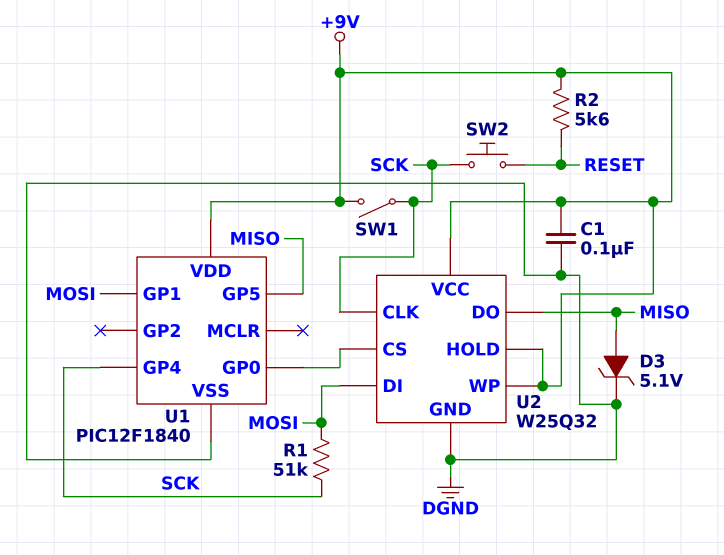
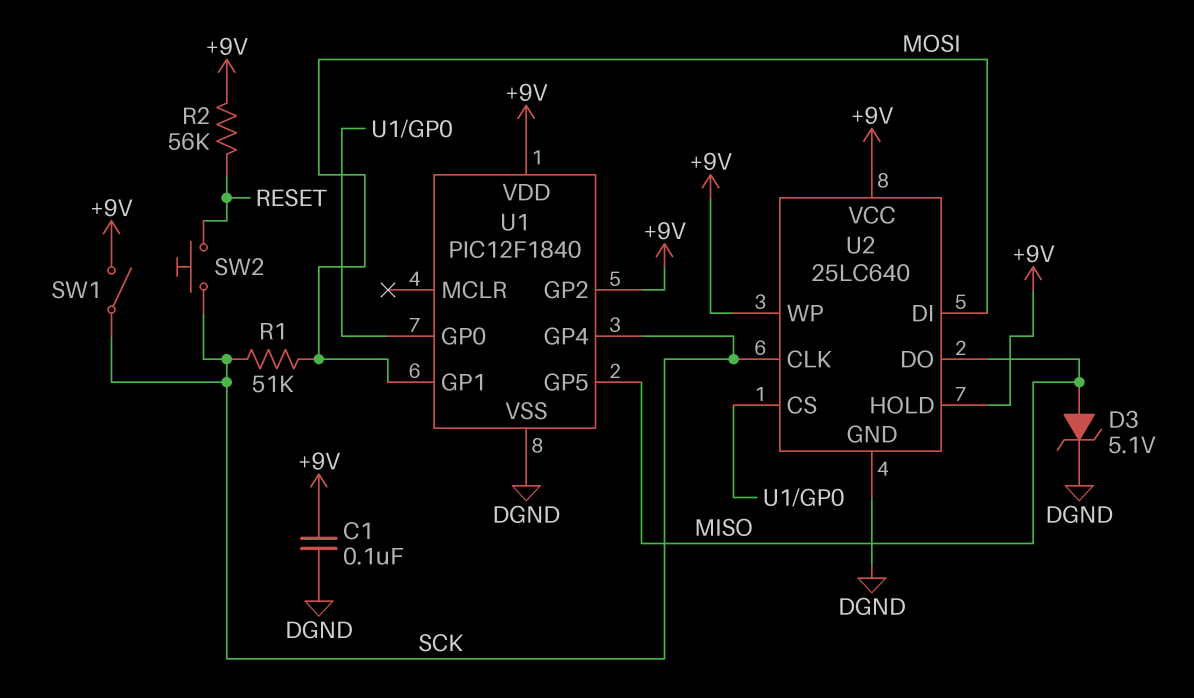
R2: 5.6k (+9V, RESET) -> 56k (+9V, RESET)
U1 pin GP2: none -> +9V
U2: W25Q32 -> 25LC640

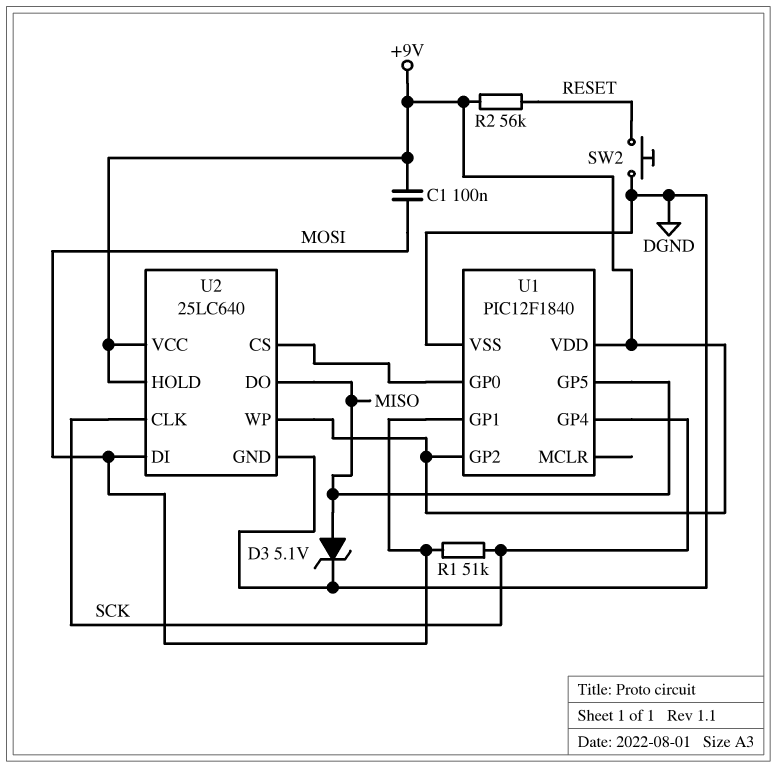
C1: 100nF (+9V, DGND) -> 100nF (+9V, MOSI)
SW1: switch (+9V, SCK) -> none
SW2: button (RESET, SCK) -> button (DGND, RESET)

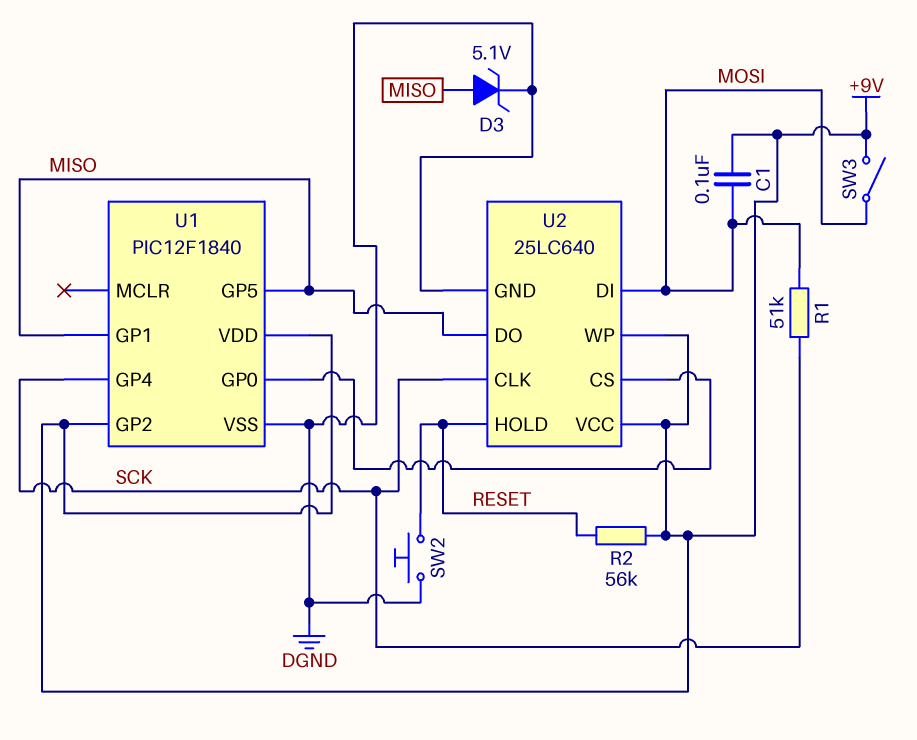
SW3: none -> switch (+9V, MOSI)
U1 pin GP1: MOSI -> MISO
U2 pin HOLD: +9V -> RESET

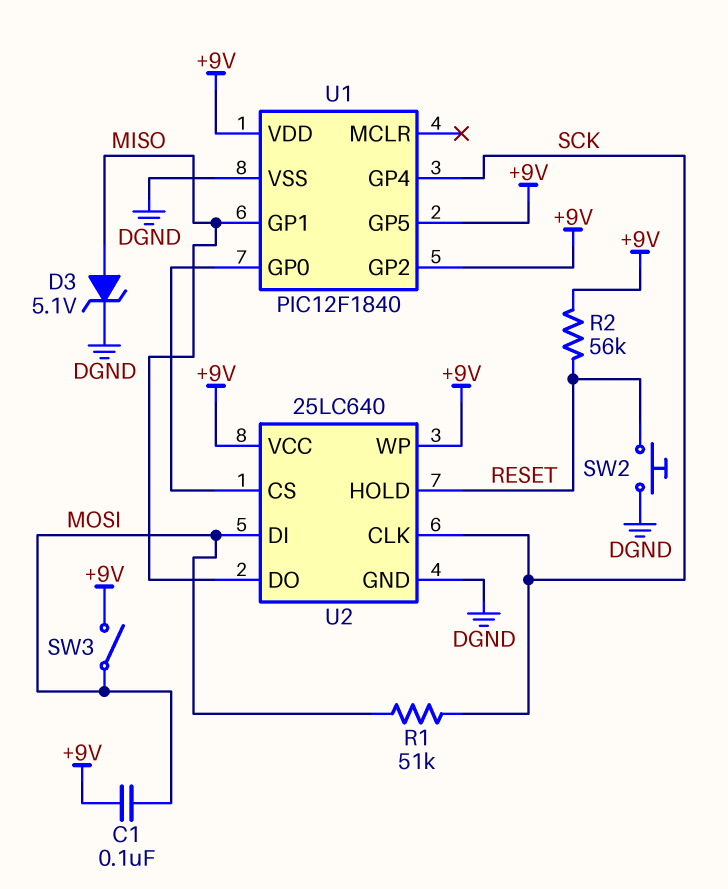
U1 pin GP5: MISO -> +9V

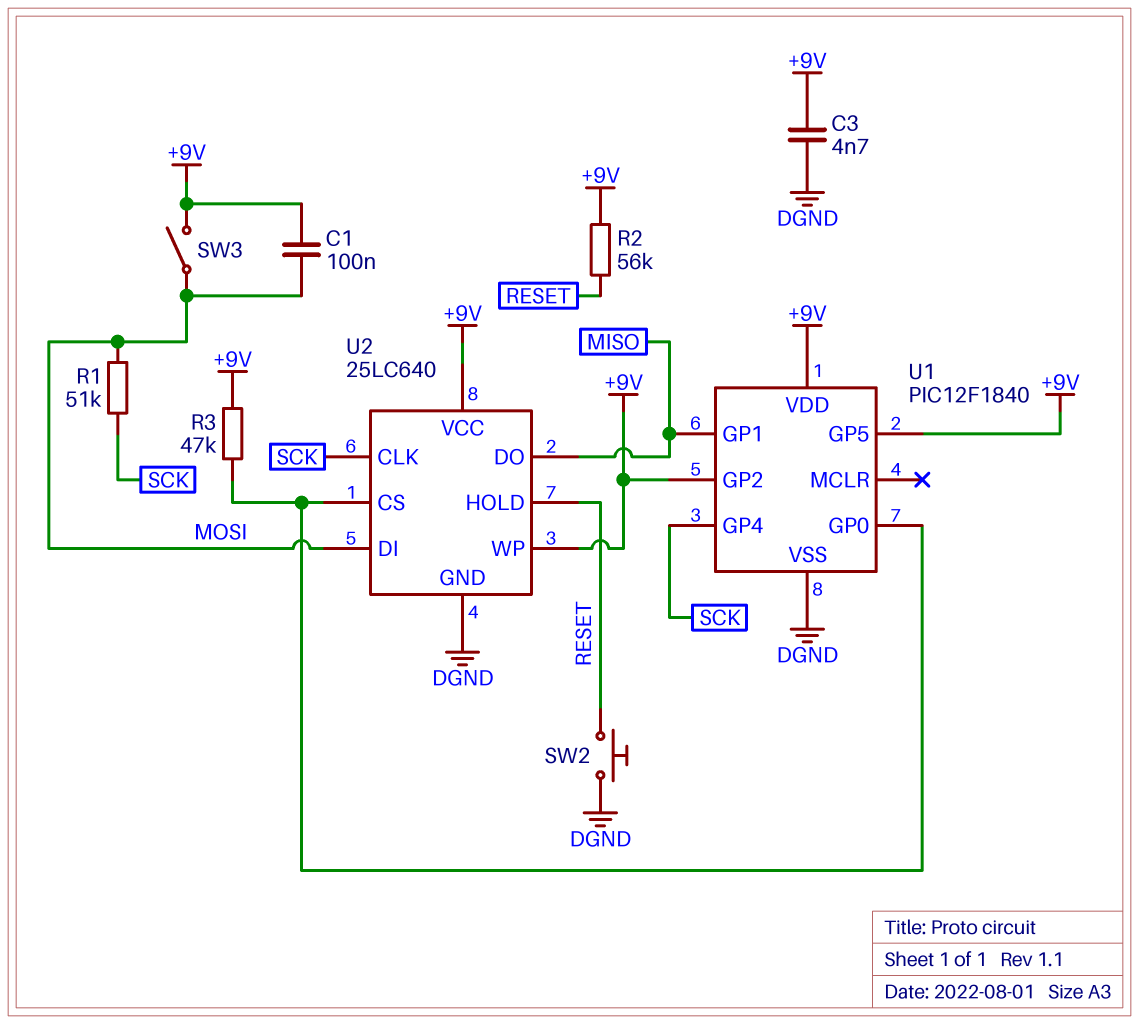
C3: none -> 4.7nF (+9V, DGND)
D3: zener 5.1V (A MISO, K DGND) -> none
R3: none -> 47k (+9V, U1/GP0)

